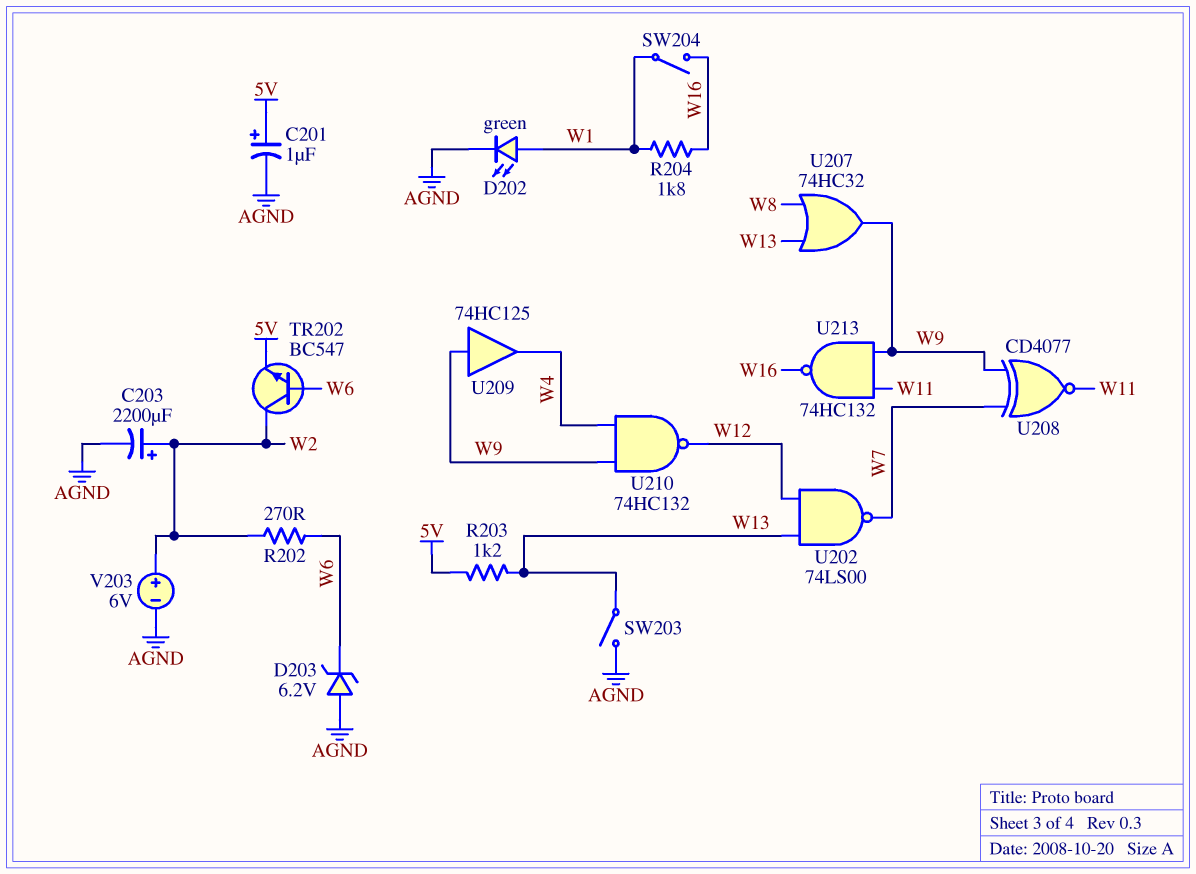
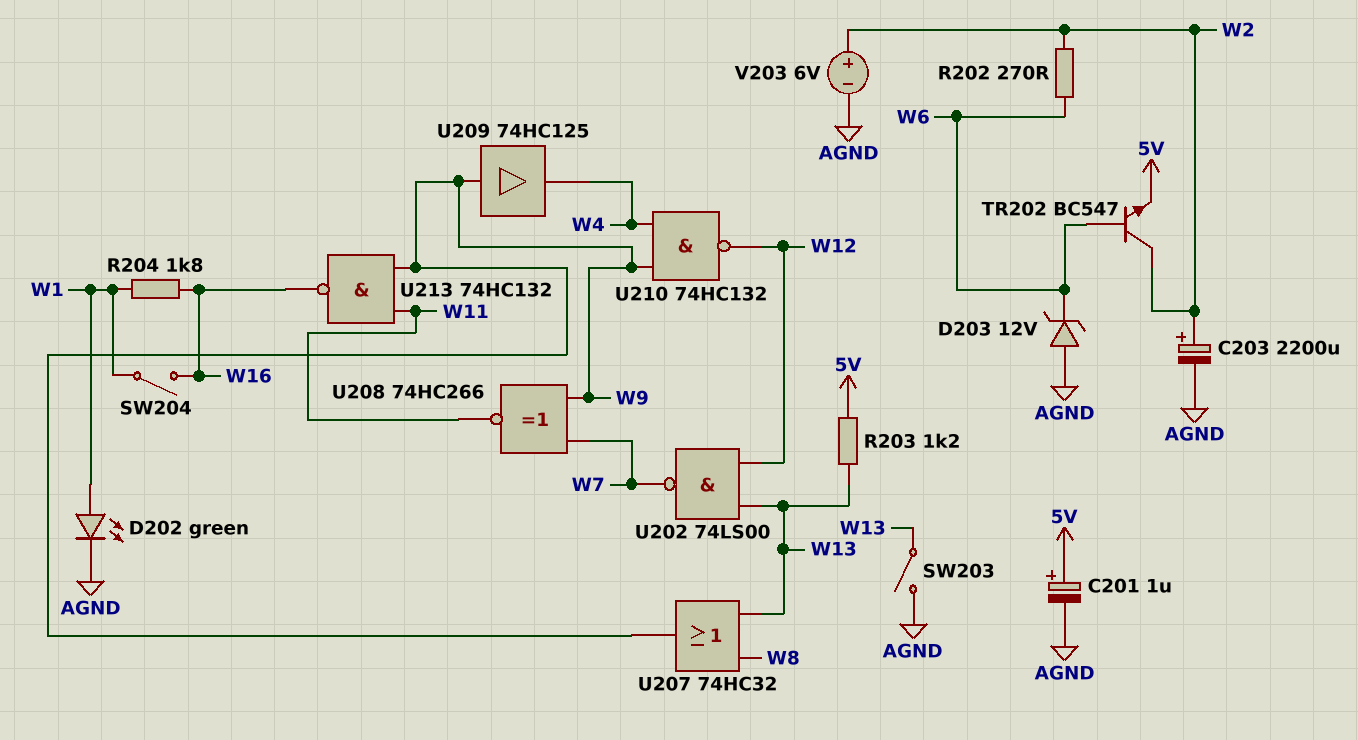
D203: zener 6.2V (A AGND, K W6) -> zener 12V (A AGND, K W6)
U208: XNOR CD4077 (in W7, in W9, out W11) -> XNOR 74HC266 (in W7, in W9, out W11)

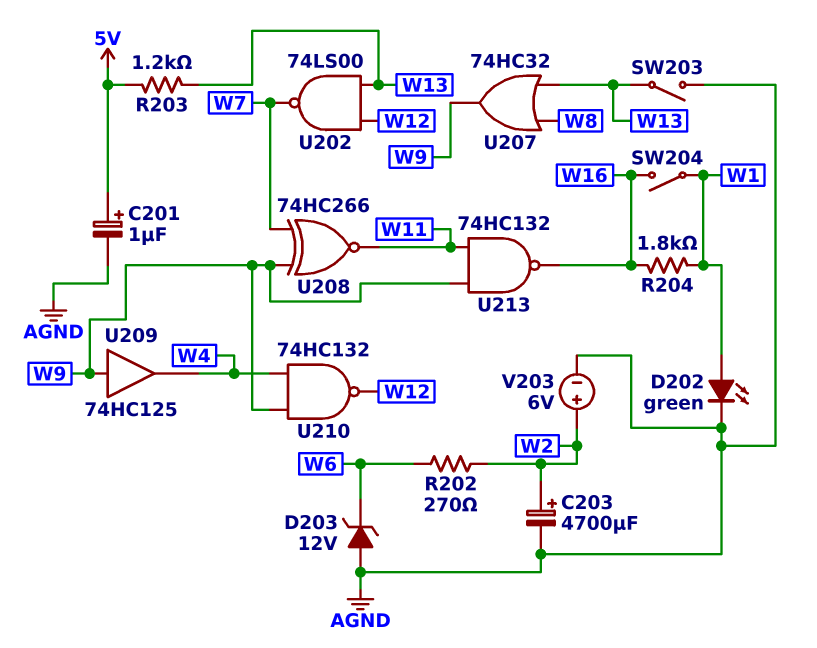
C203: 2200uF (plus W2, minus AGND) -> 4700uF (plus W2, minus AGND)
TR202: NPN BC547 (B W6, C W2, E 5V) -> none

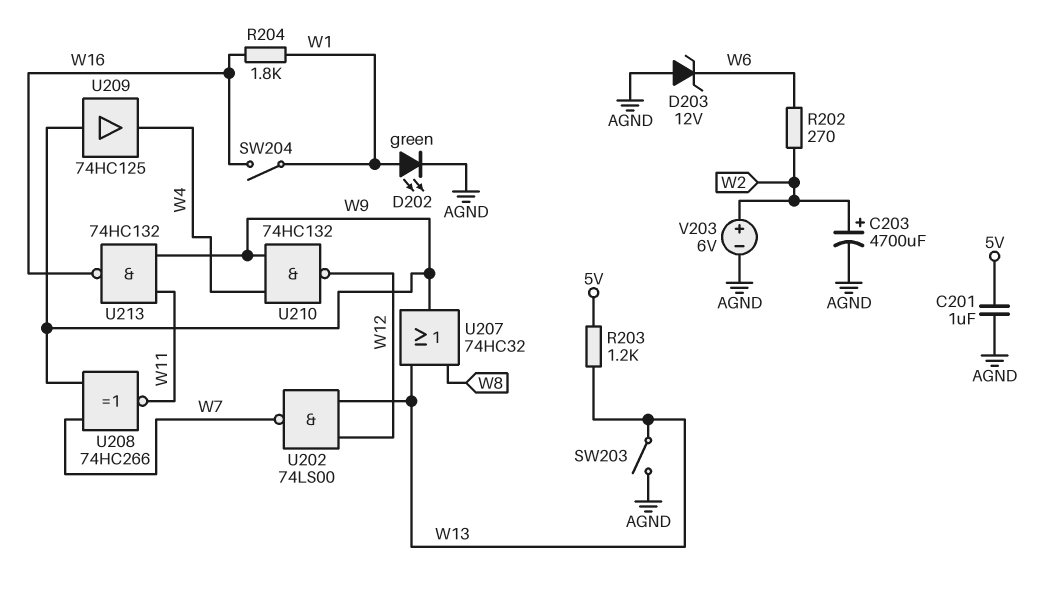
C201: 1uF (plus 5V, minus AGND) -> 1uF (5V, AGND)

